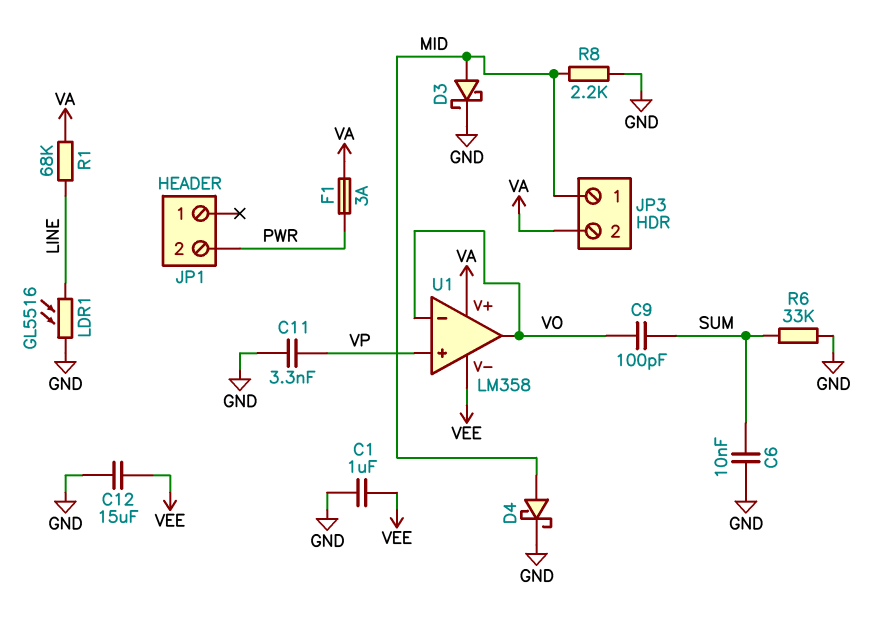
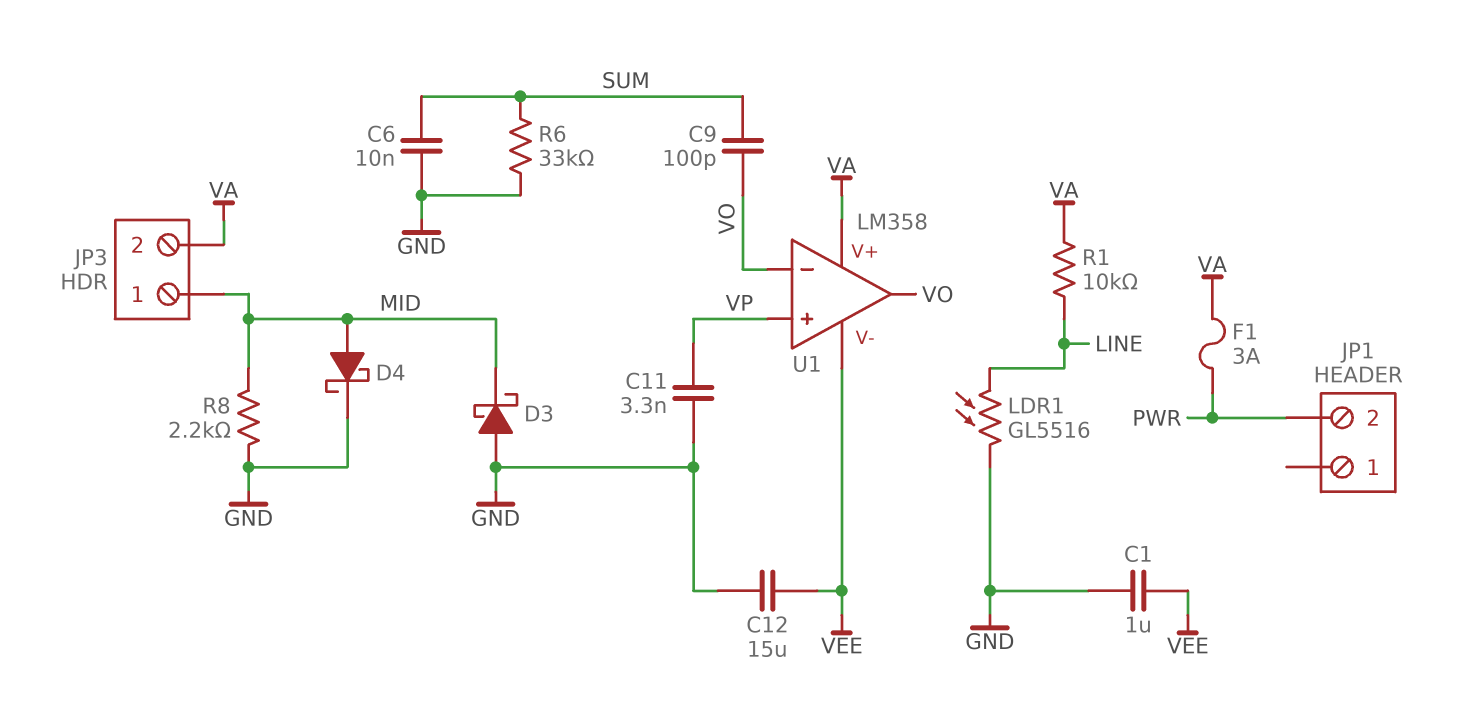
D3: schottky (A MID, K GND) -> schottky (A GND, K MID)
R1: 68k (LINE, VA) -> 10k (LINE, VA)

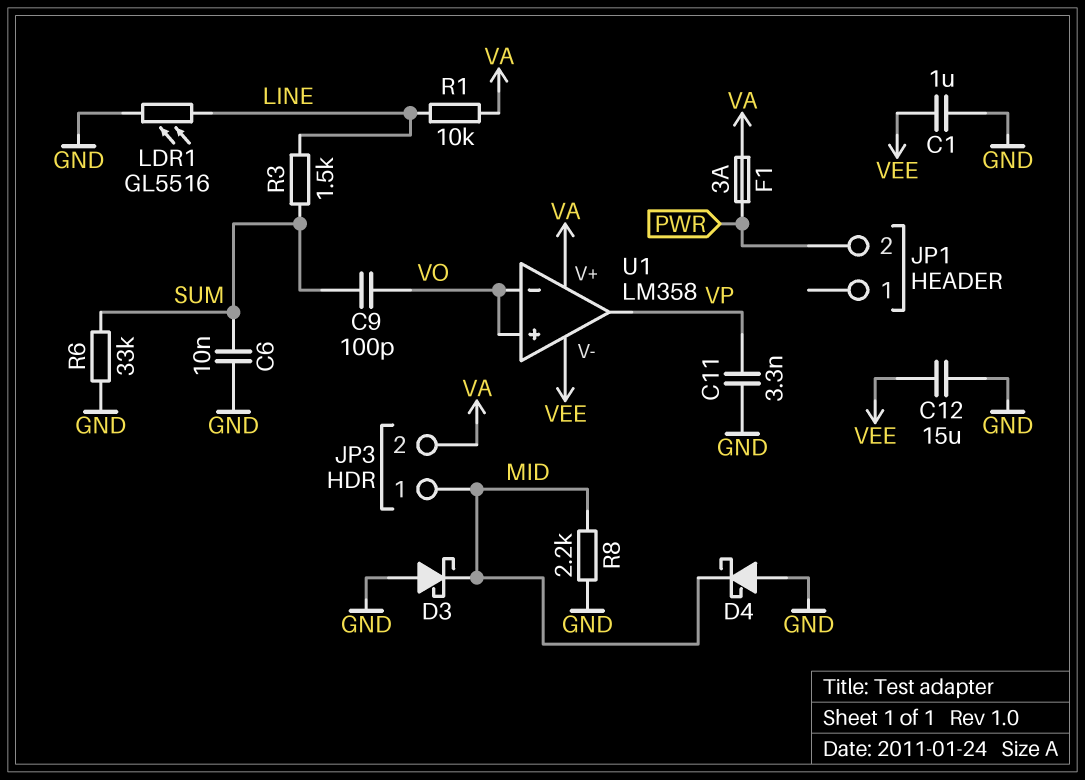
D4: schottky (A MID, K GND) -> schottky (A GND, K MID)
R3: none -> 1.5k (LINE, SUM)
U1 pin in+: VP -> VO
U1 pin out: VO -> VP

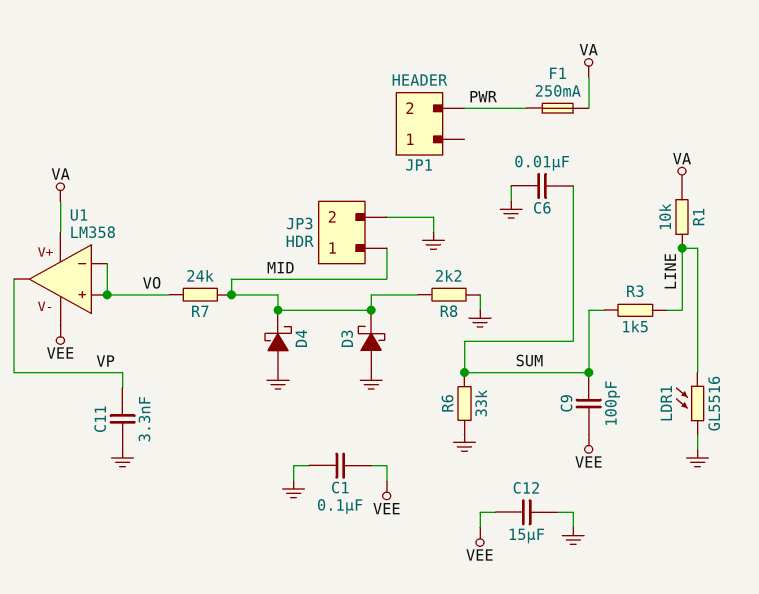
C1: 1uF (GND, VEE) -> 100nF (GND, VEE)
C9: 100pF (SUM, VO) -> 100pF (SUM, VEE)
F1: 3A (PWR, VA) -> 250mA (PWR, VA)
JP3 pin 2: VA -> GND
R7: none -> 24k (MID, VO)

